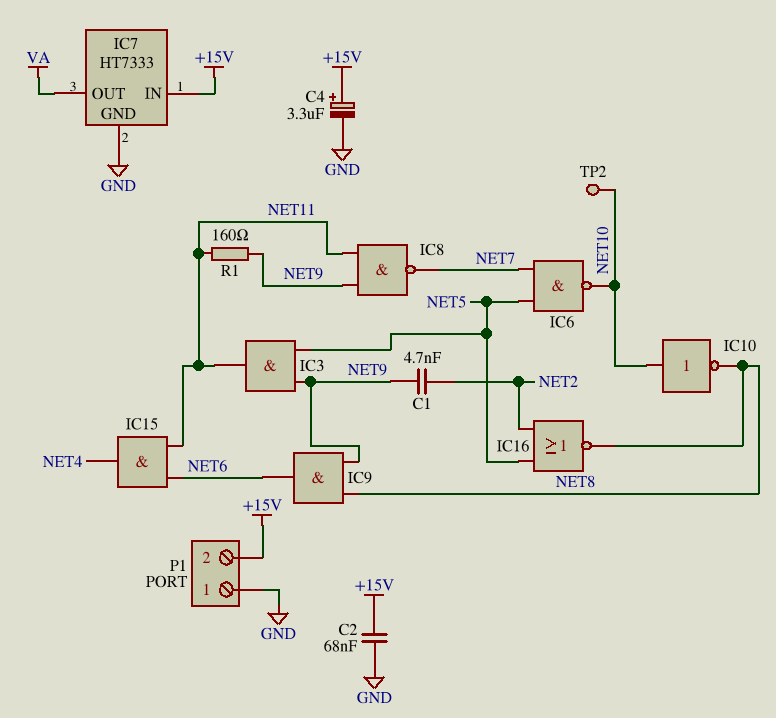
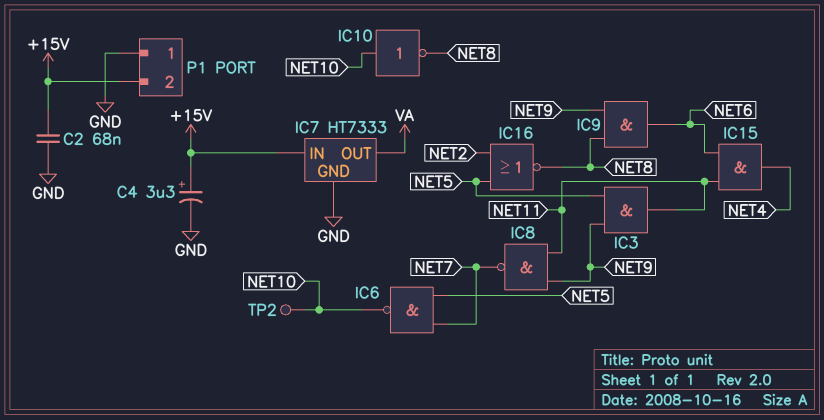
C1: 4.7nF (NET2, NET9) -> none
R1: 160 (NET9, NET11) -> none

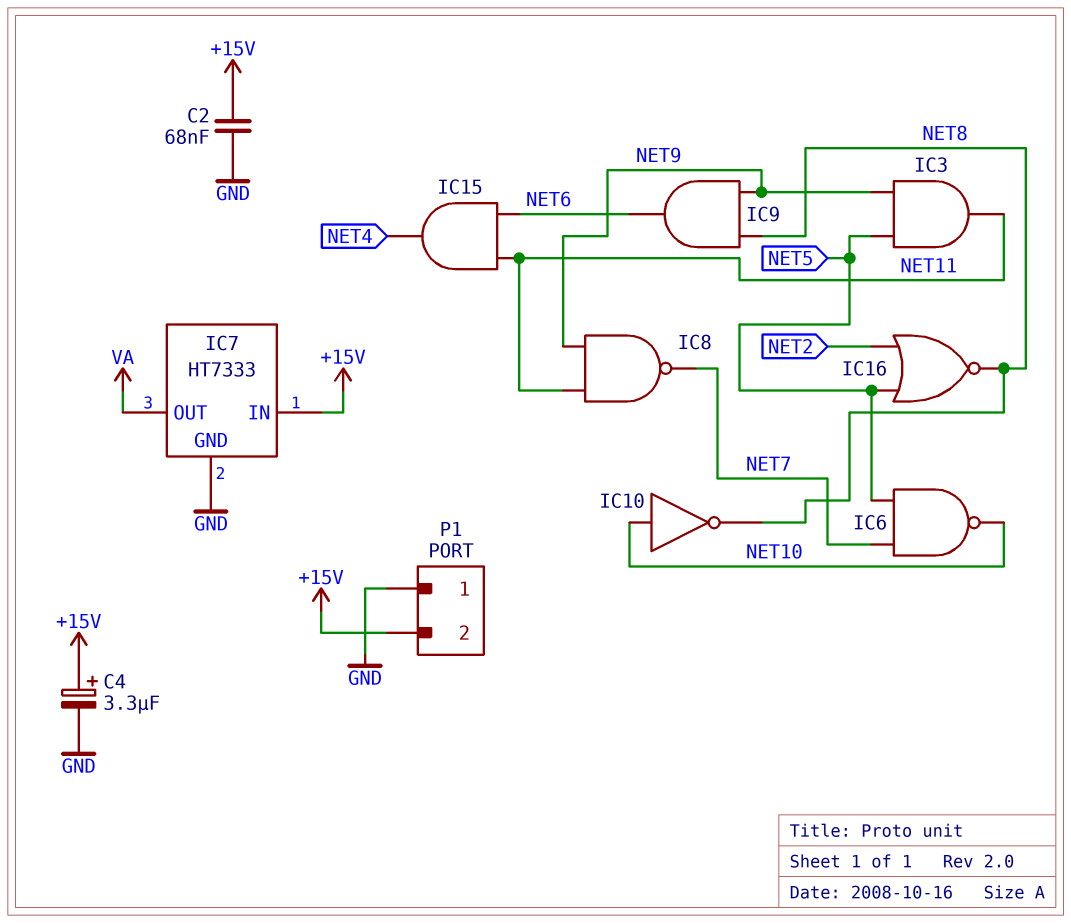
TP2: test point (NET10) -> none

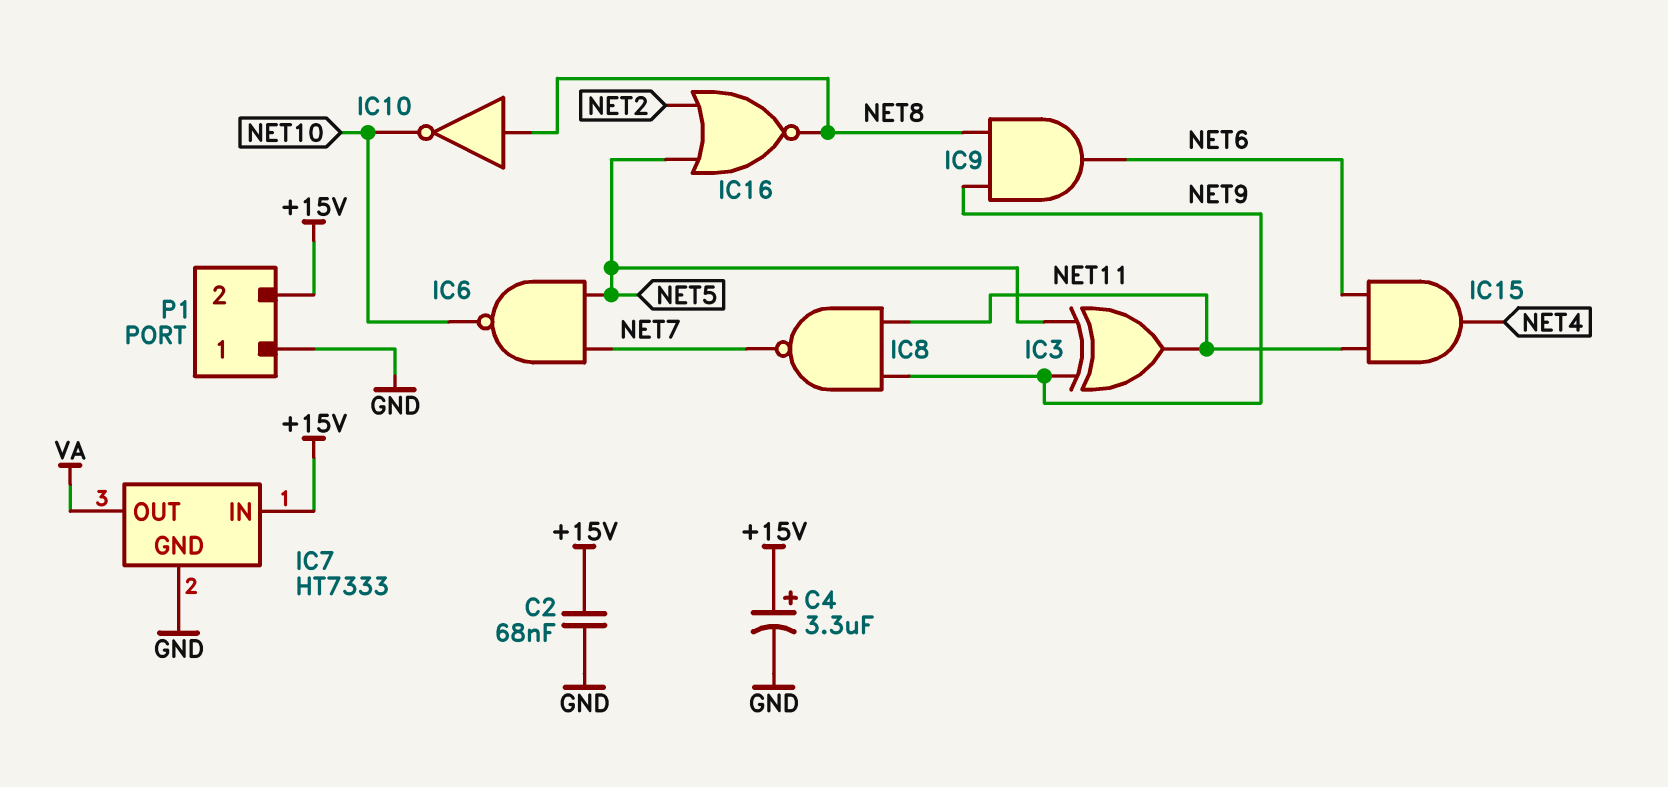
IC3: AND (in NET5, in NET9, out NET11) -> XOR (in NET5, in NET9, out NET11)
IC10: NOT (in NET10, out NET8) -> NOT (in NET8, out NET10)

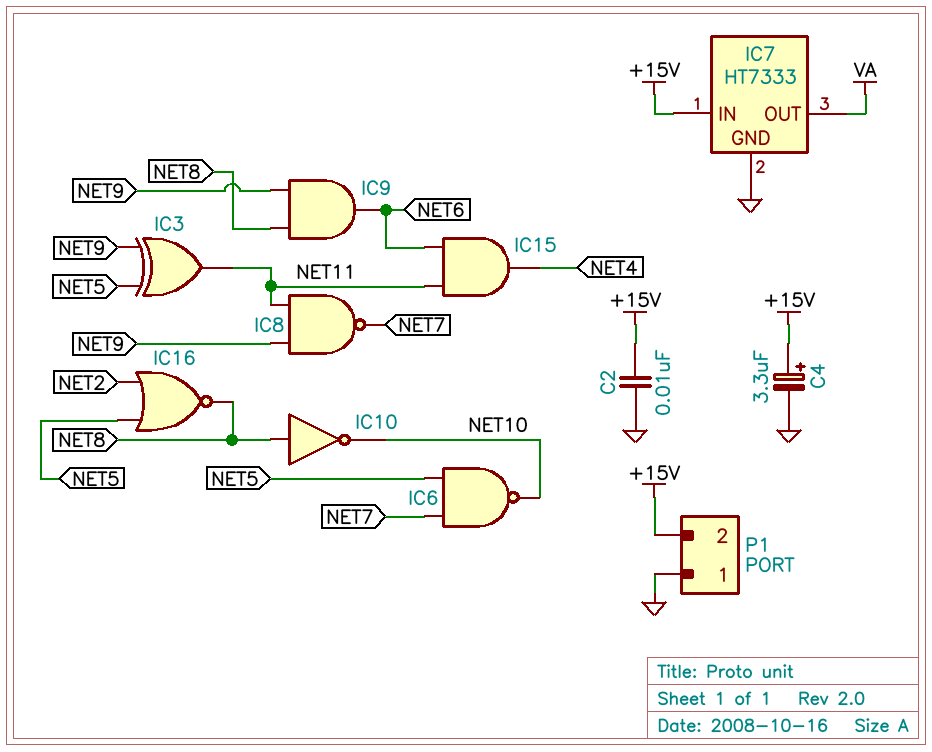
C2: 68nF (+15V, GND) -> 10nF (+15V, GND)

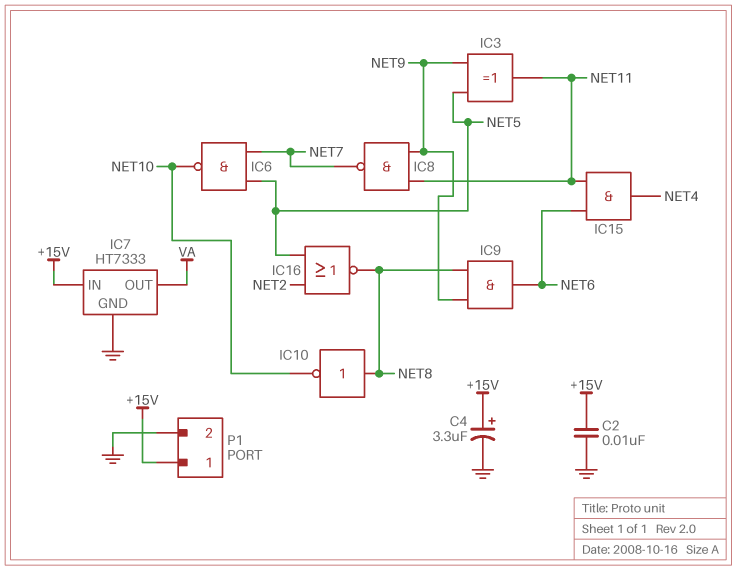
P1 pin 1: GND -> +15V
P1 pin 2: +15V -> GND

